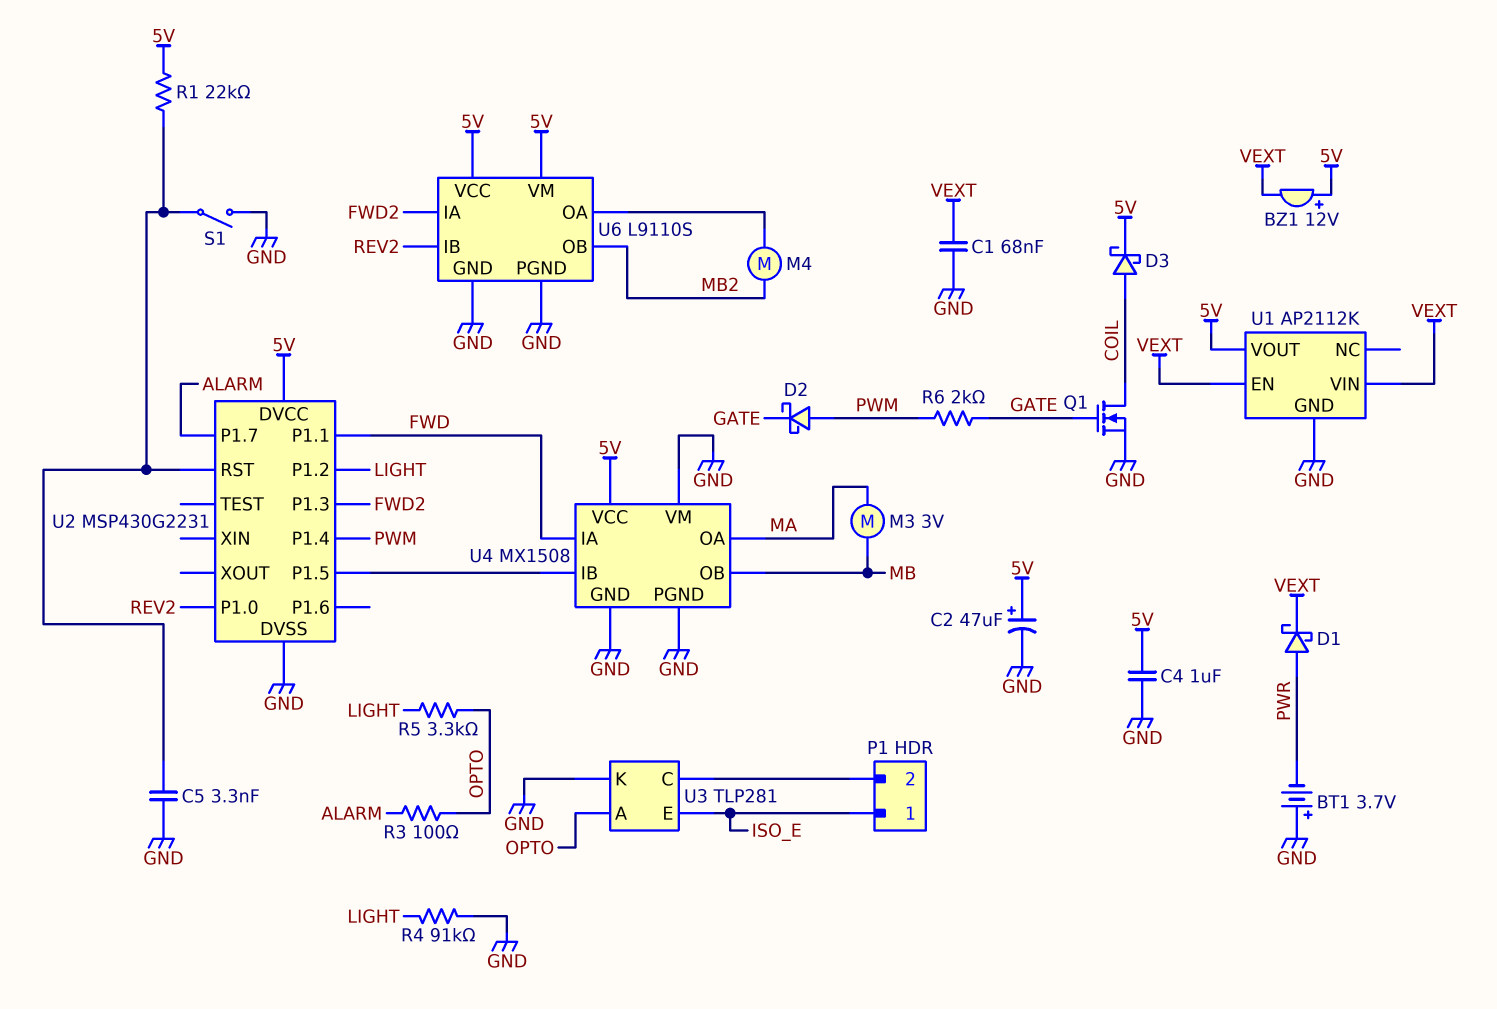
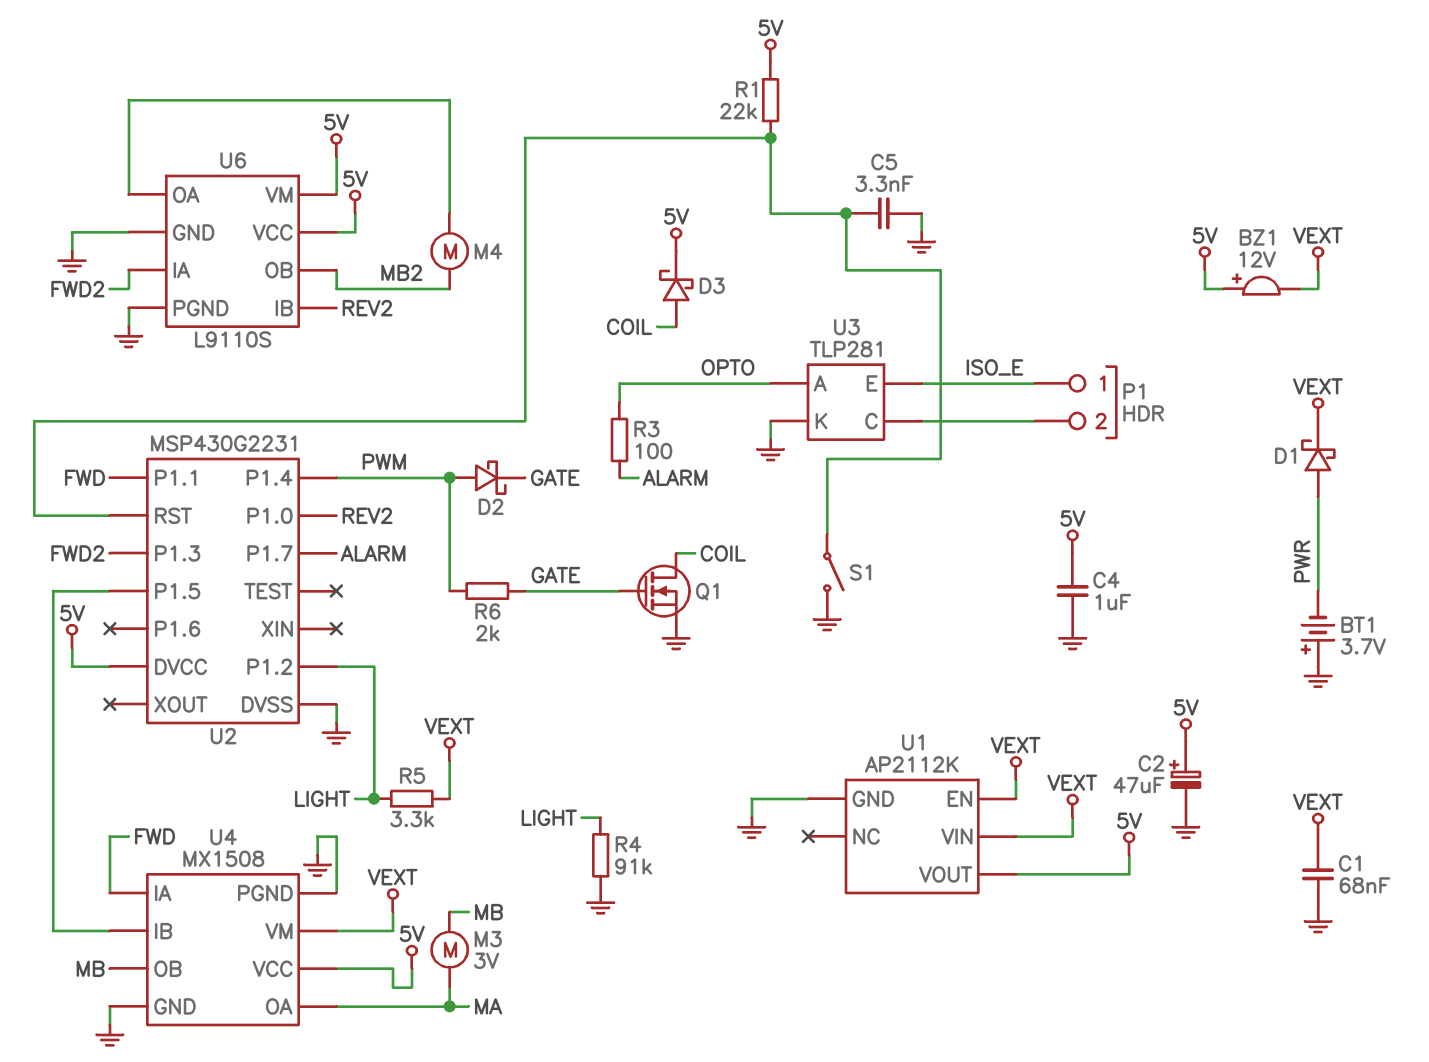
R5: 3.3k (LIGHT, OPTO) -> 3.3k (LIGHT, VEXT)
U4 pin VM: GND -> VEXT

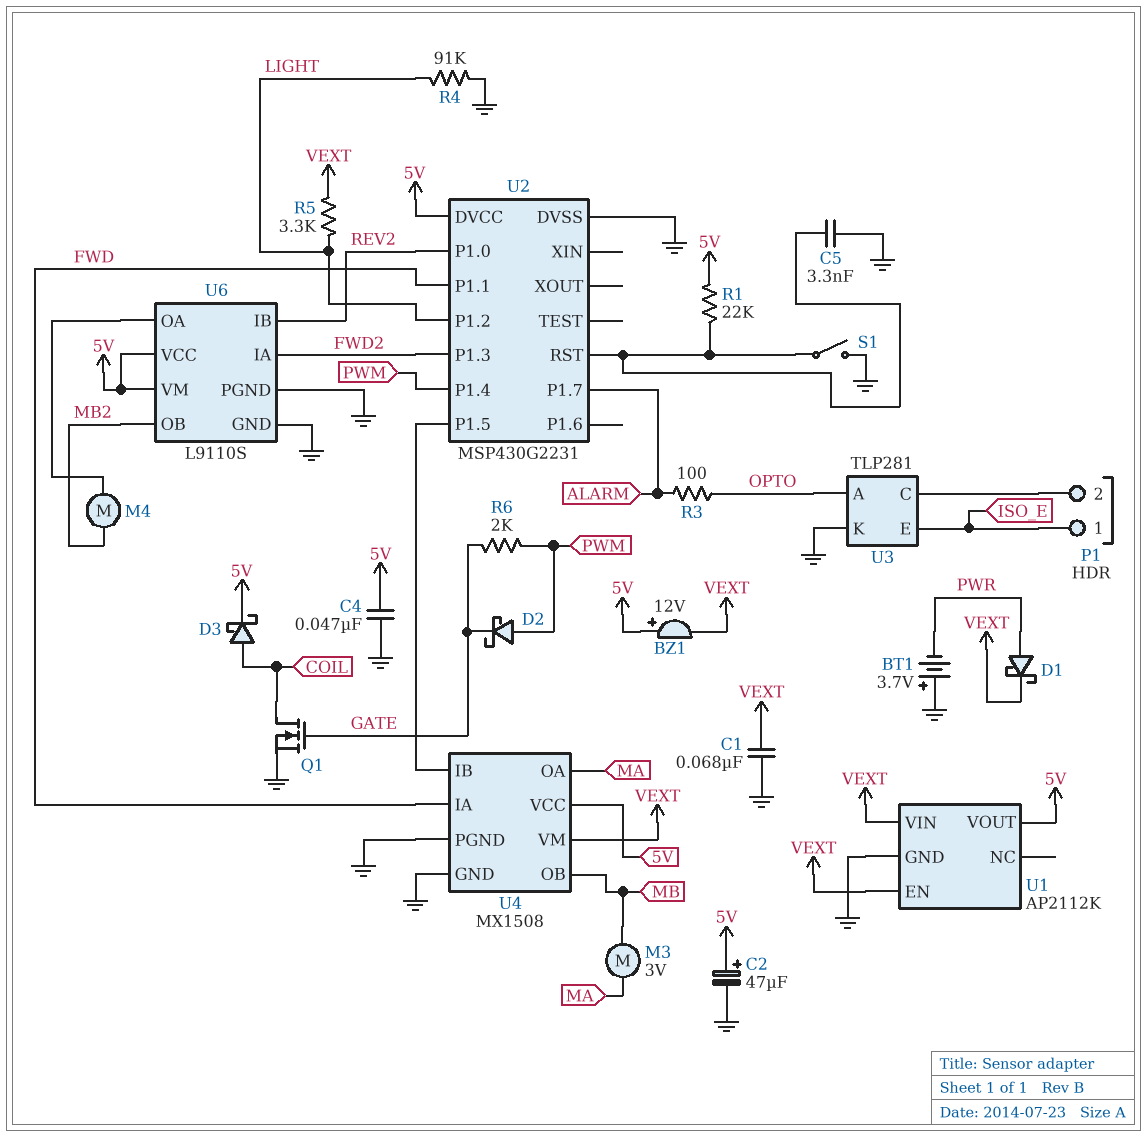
C4: 1uF (5V, GND) -> 47nF (5V, GND)

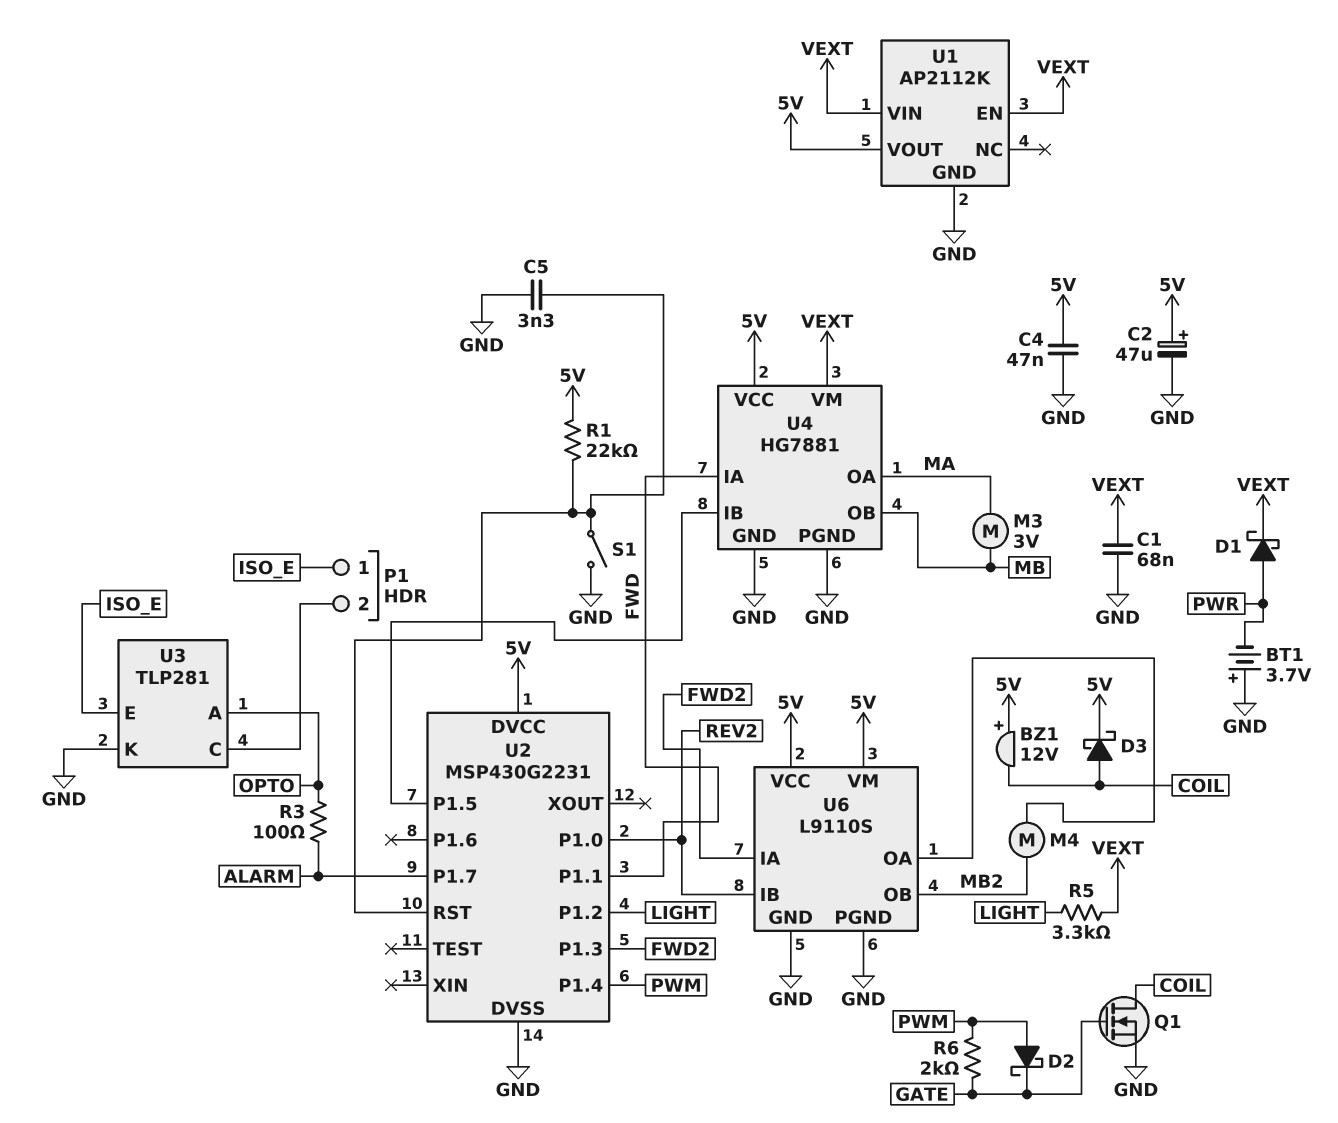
BZ1: buzzer 12V (plus 5V, minus VEXT) -> buzzer 12V (plus 5V, minus COIL)
R4: 91k (GND, LIGHT) -> none
U4: MX1508 -> HG7881

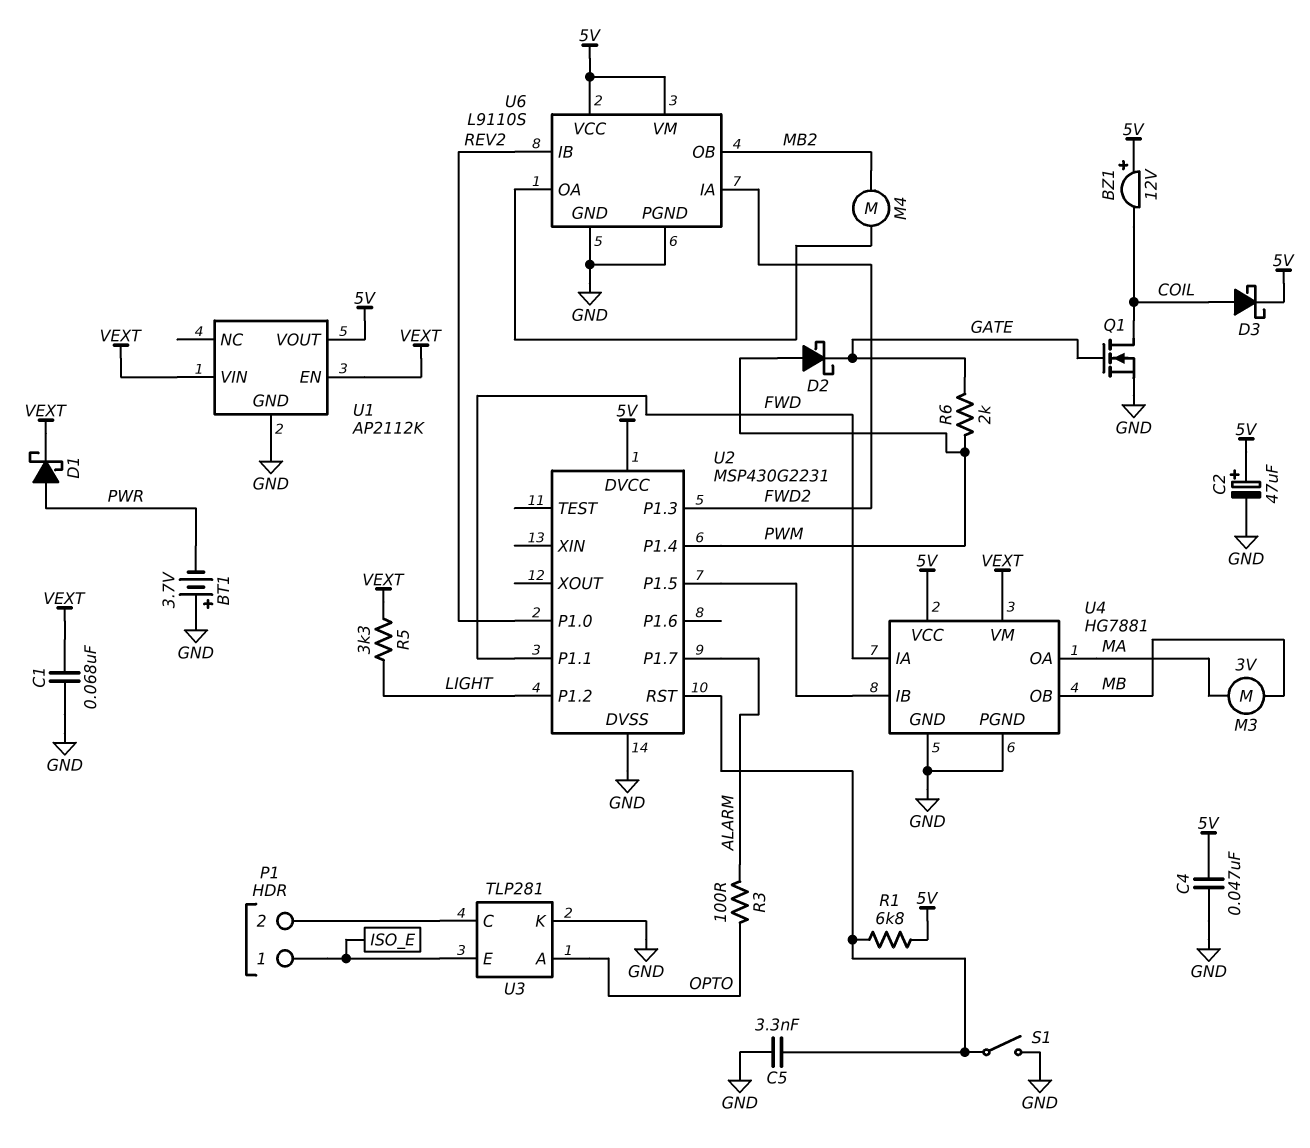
R1: 22k (5V, U2/RST) -> 6.8k (5V, U2/RST)

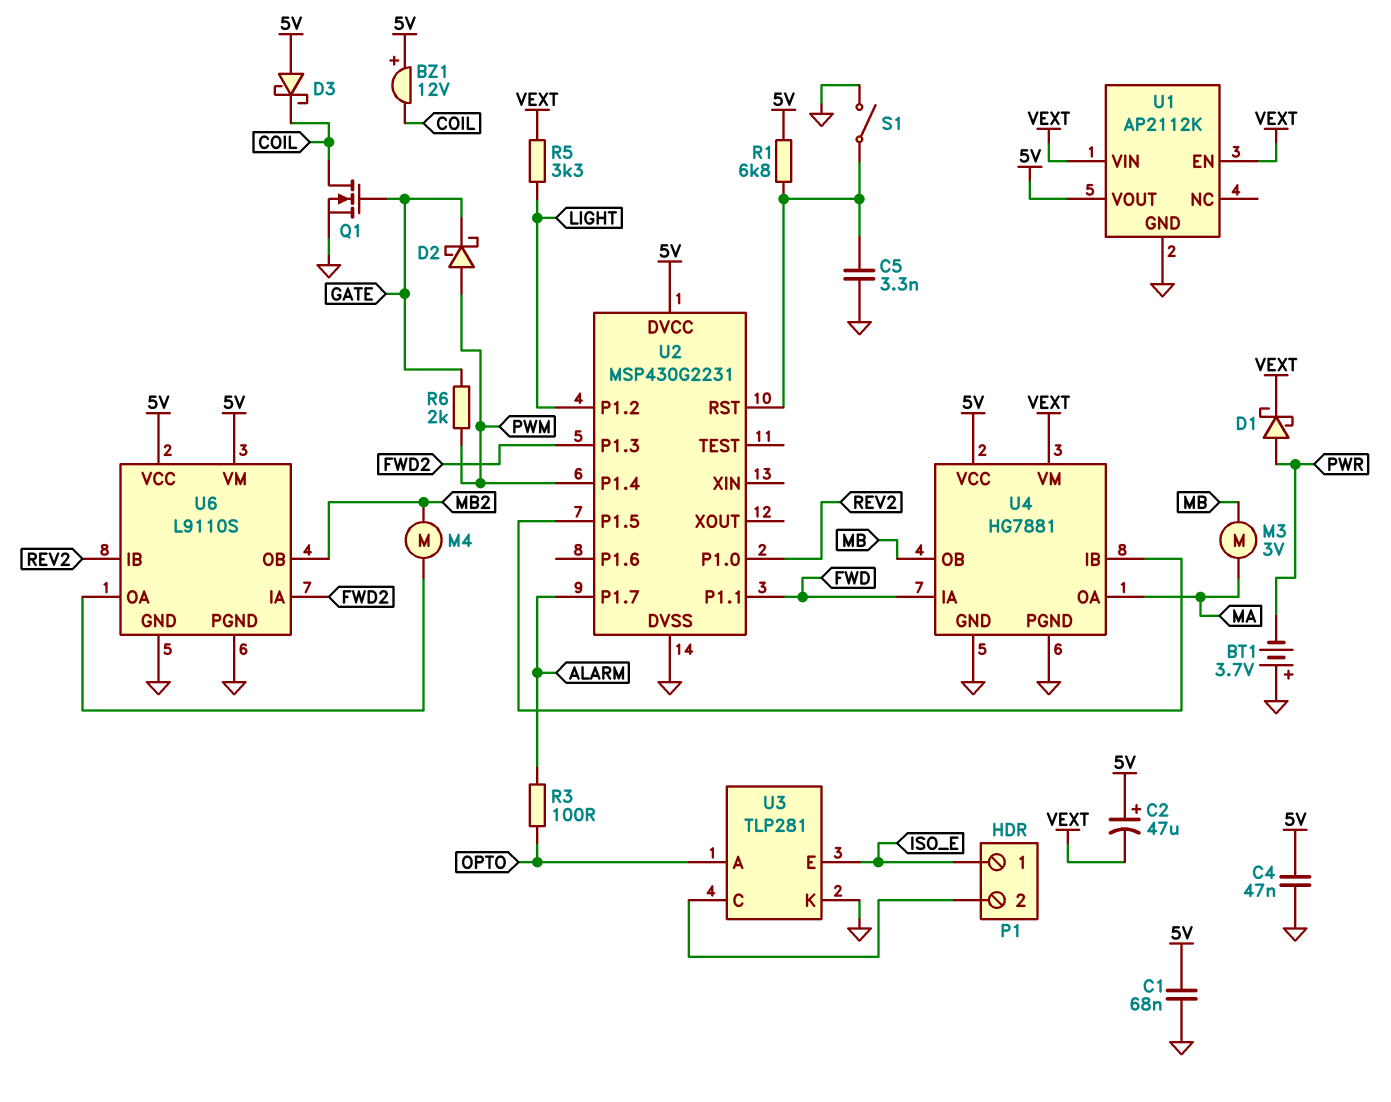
C1: 68nF (GND, VEXT) -> 68nF (5V, GND)
C2: 47uF (plus 5V, minus GND) -> 47uF (plus 5V, minus VEXT)
D3: schottky (A COIL, K 5V) -> schottky (A 5V, K COIL)

